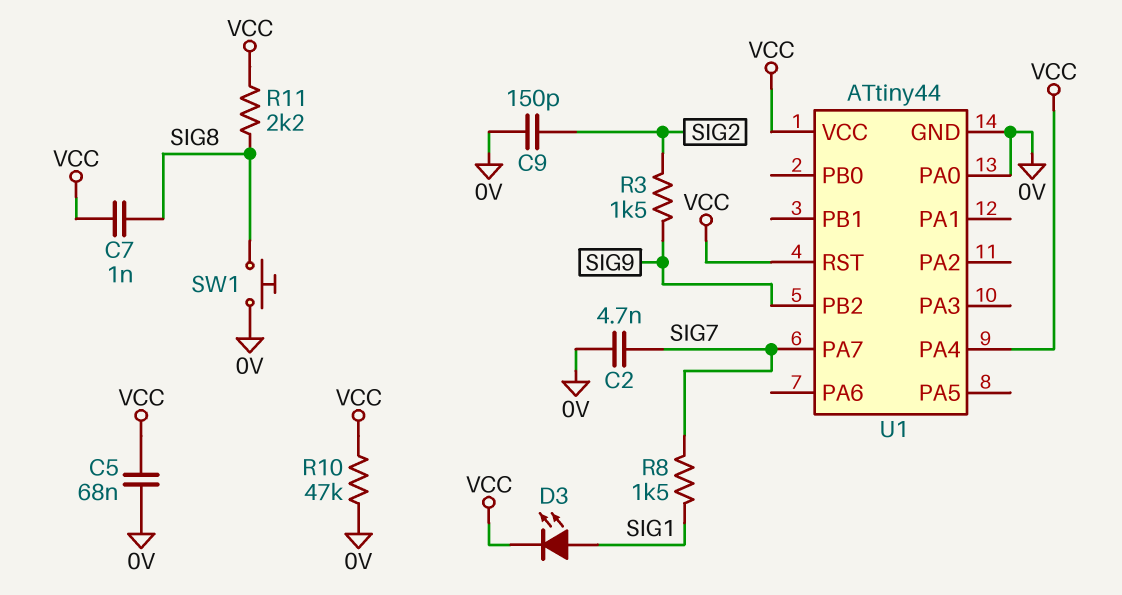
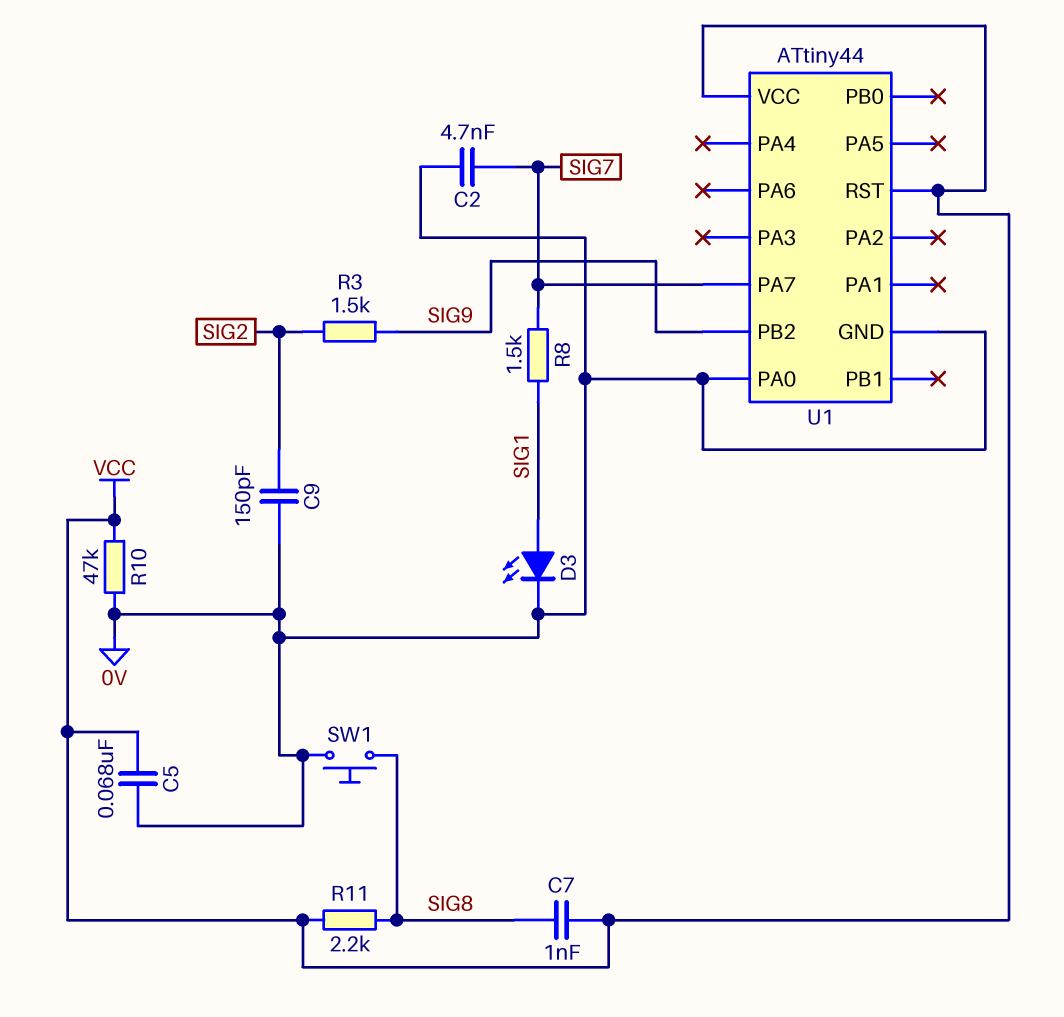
D3: LED (A SIG1, K VCC) -> LED (A SIG1, K 0V)
U1 pin PA4: VCC -> none

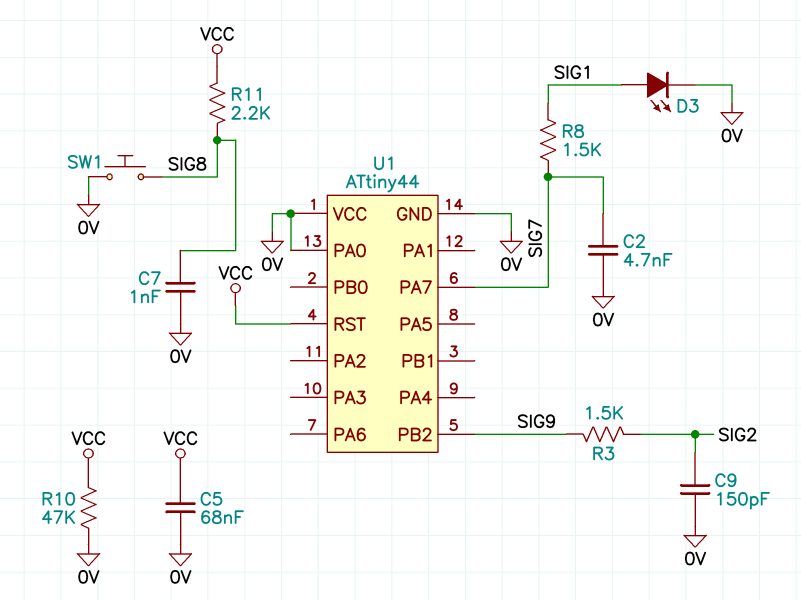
C7: 1nF (SIG8, VCC) -> 1nF (0V, SIG8)
U1 pin VCC: VCC -> 0V

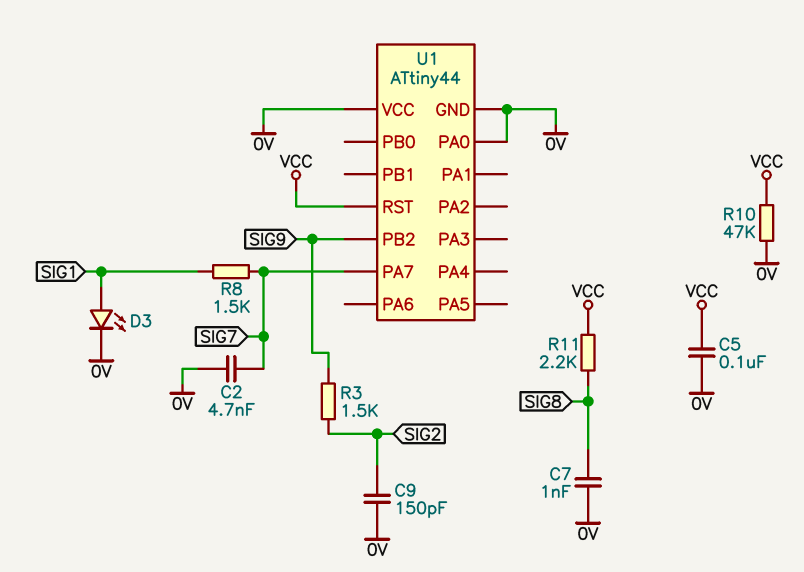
C5: 68nF (0V, VCC) -> 100nF (0V, VCC)
SW1: button (0V, SIG8) -> none

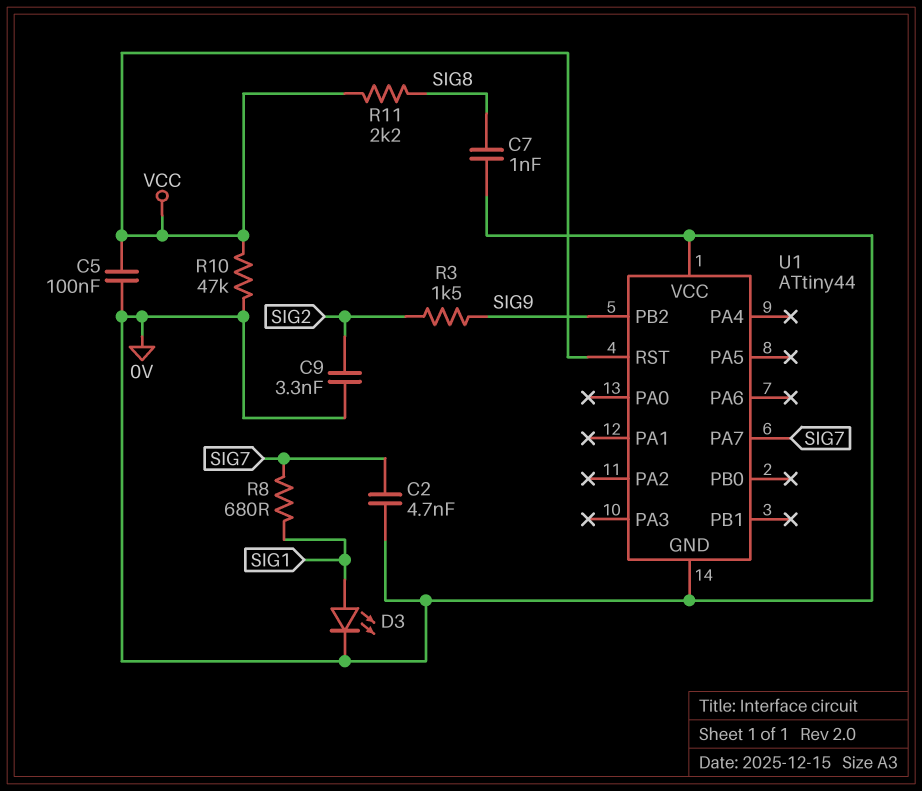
C9: 150pF (0V, SIG2) -> 3.3nF (0V, SIG2)
R8: 1.5k (SIG1, SIG7) -> 680 (SIG1, SIG7)
U1 pin PA0: 0V -> none

